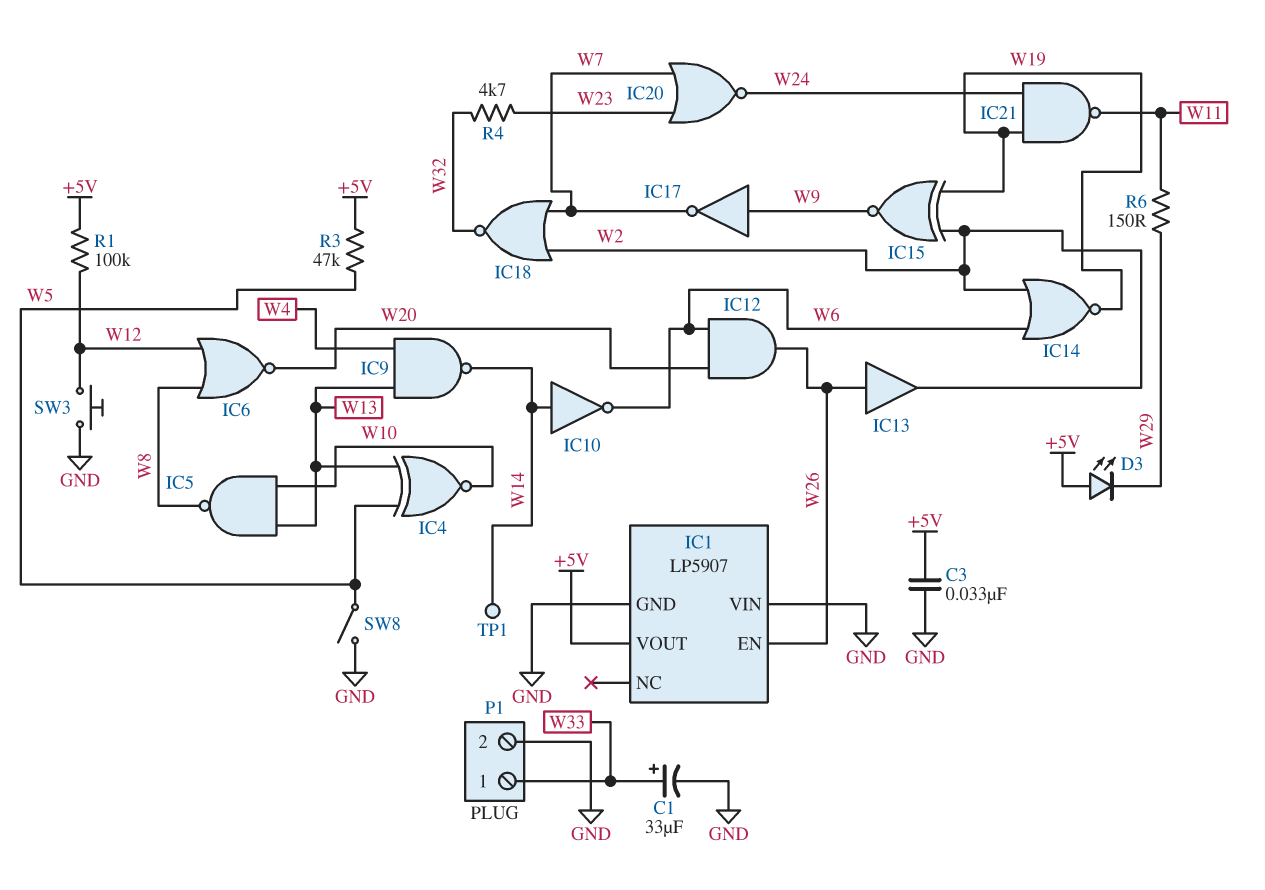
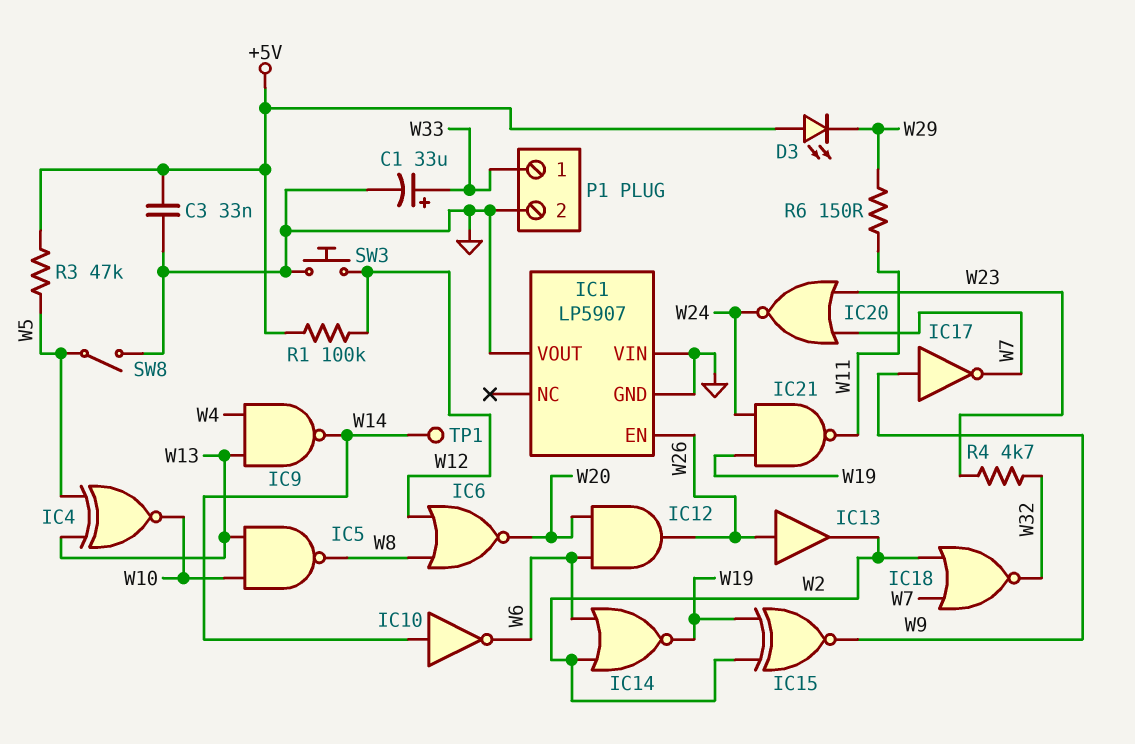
IC1 pin VOUT: +5V -> GND

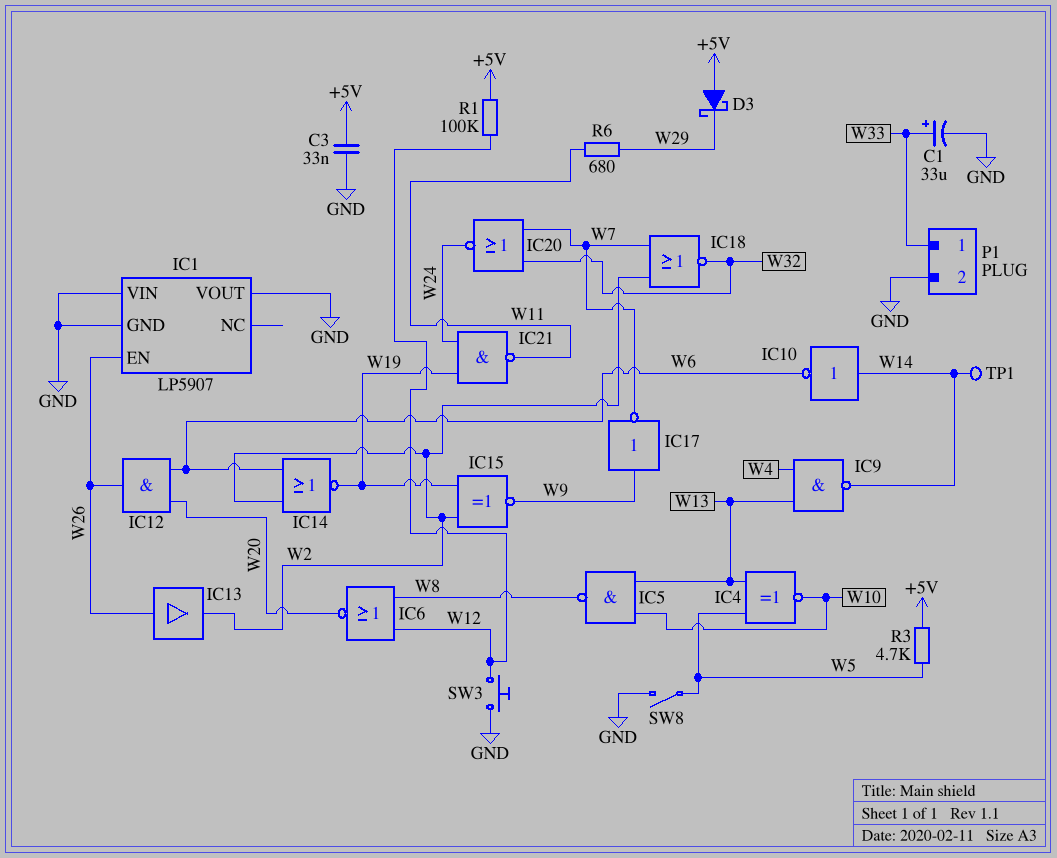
D3: LED (A +5V, K W29) -> schottky (A +5V, K W29)
IC20: NOR (in W7, in W23, out W24) -> NOR (in W7, in W32, out W24)
R3: 47k (+5V, W5) -> 4.7k (+5V, W5)
R4: 4.7k (W23, W32) -> none
R6: 150 (W11, W29) -> 680 (W11, W29)

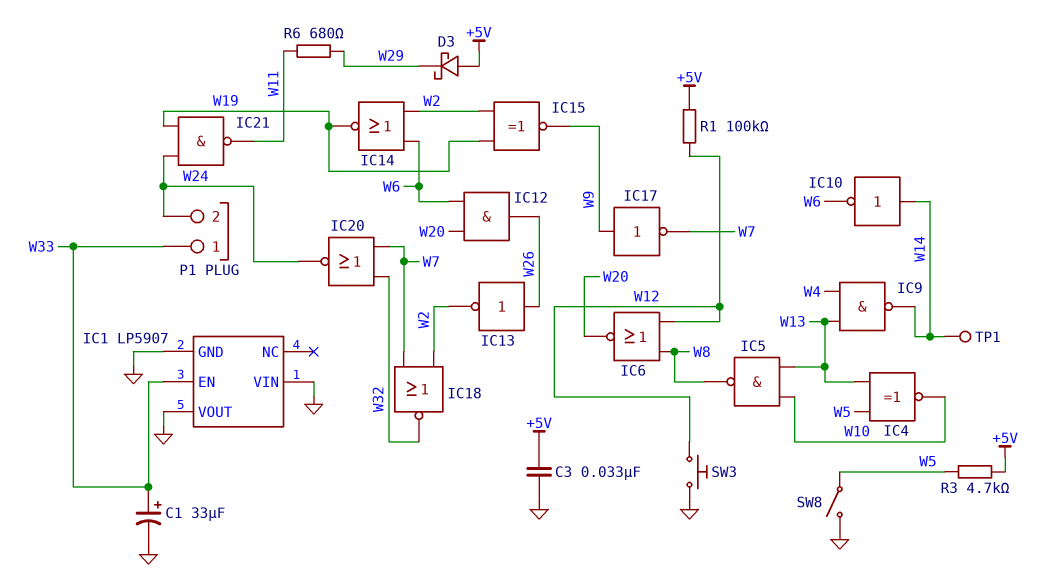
IC1 pin EN: W26 -> W33
IC13: buffer (in W26, out W2) -> NOT (in W26, out W2)
P1 pin 2: GND -> W24

